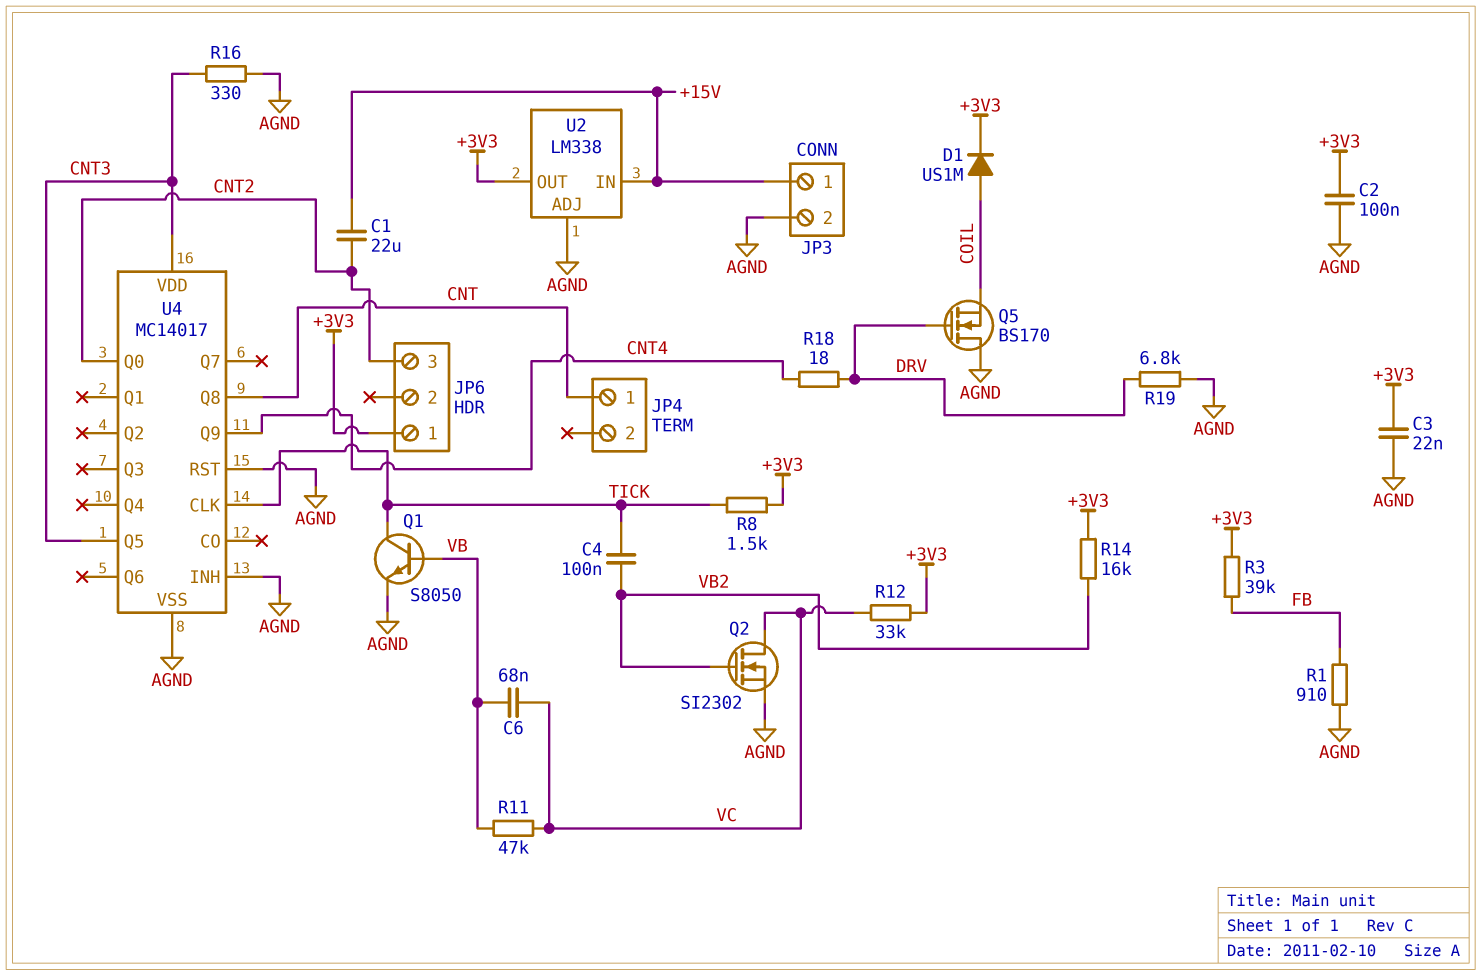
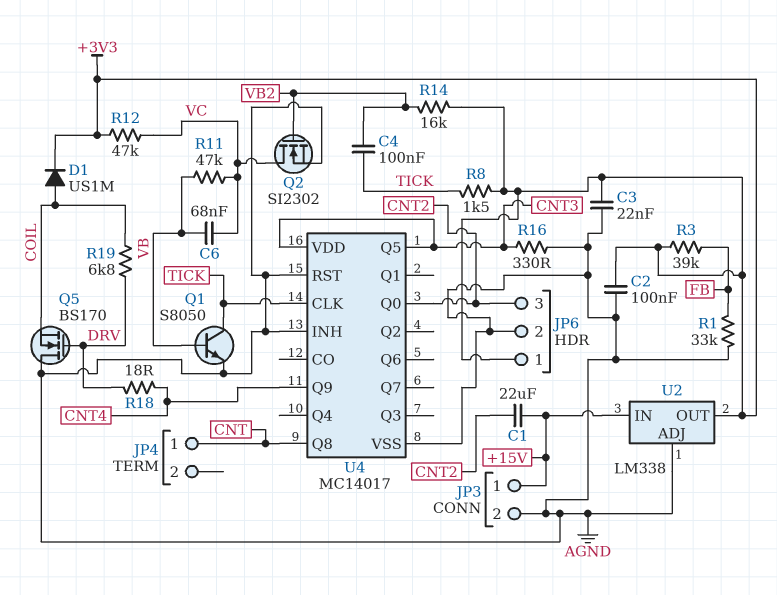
JP6 pin 2: none -> AGND
R1: 910 (AGND, FB) -> 33k (AGND, FB)
R12: 33k (+3V3, VC) -> 47k (+3V3, VC)
R19: 6.8k (AGND, DRV) -> 6.8k (COIL, DRV)

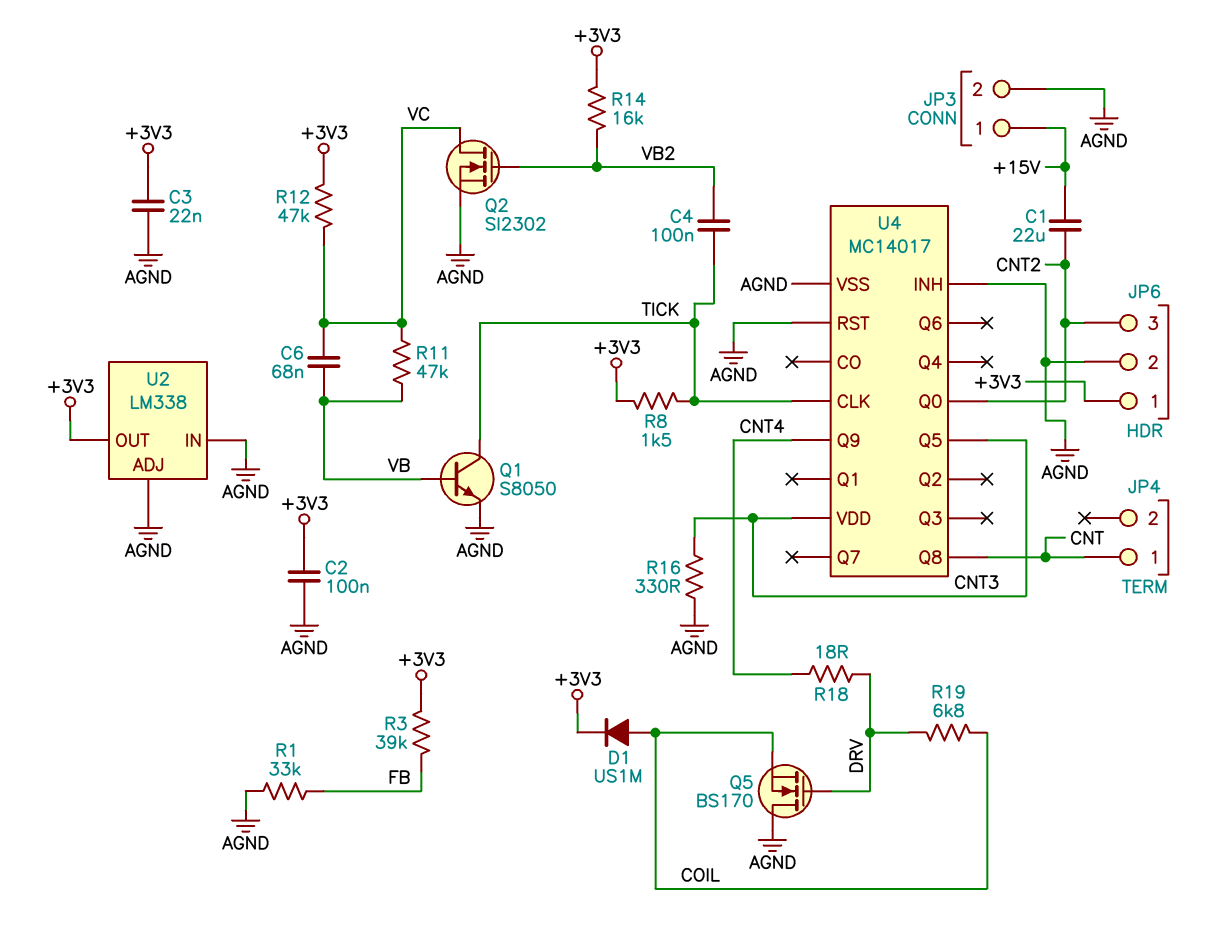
U2 pin IN: +15V -> AGND

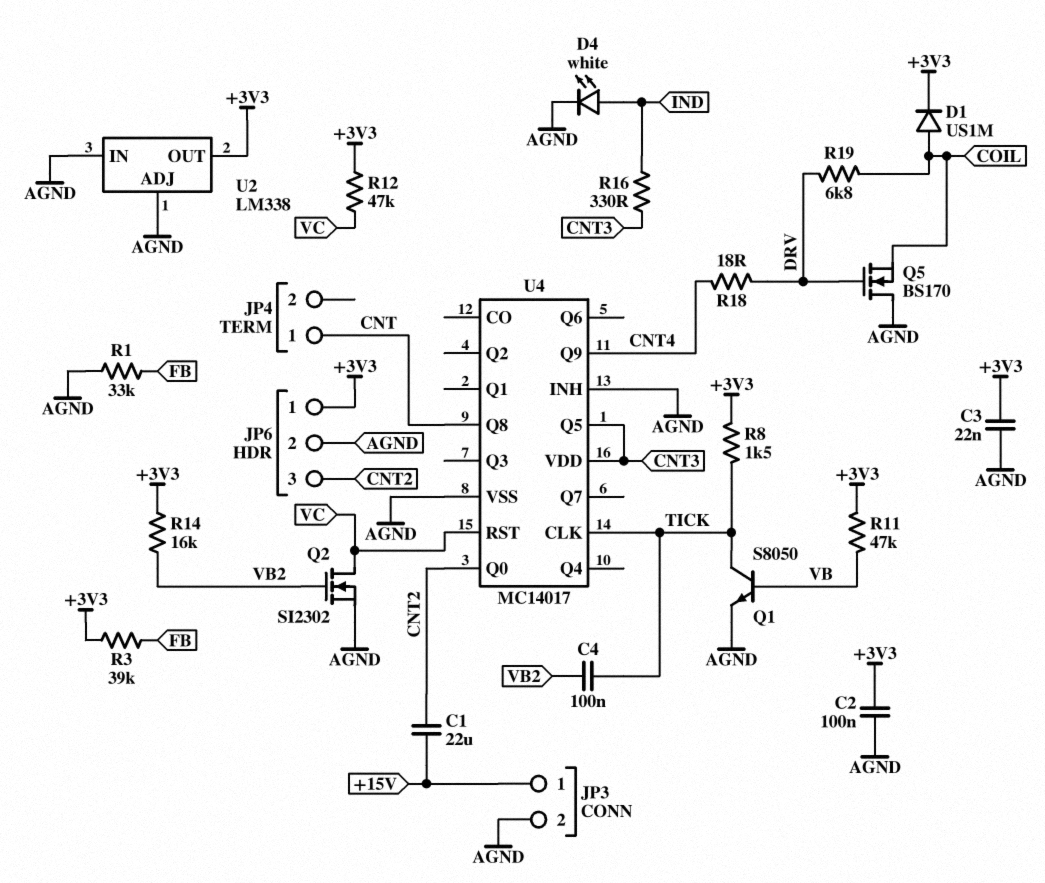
C6: 68nF (VB, VC) -> none
D4: none -> LED white (A IND, K AGND)
R11: 47k (VB, VC) -> 47k (+3V3, VB)
R16: 330 (AGND, CNT3) -> 330 (CNT3, IND)
U4 pin RST: AGND -> VC

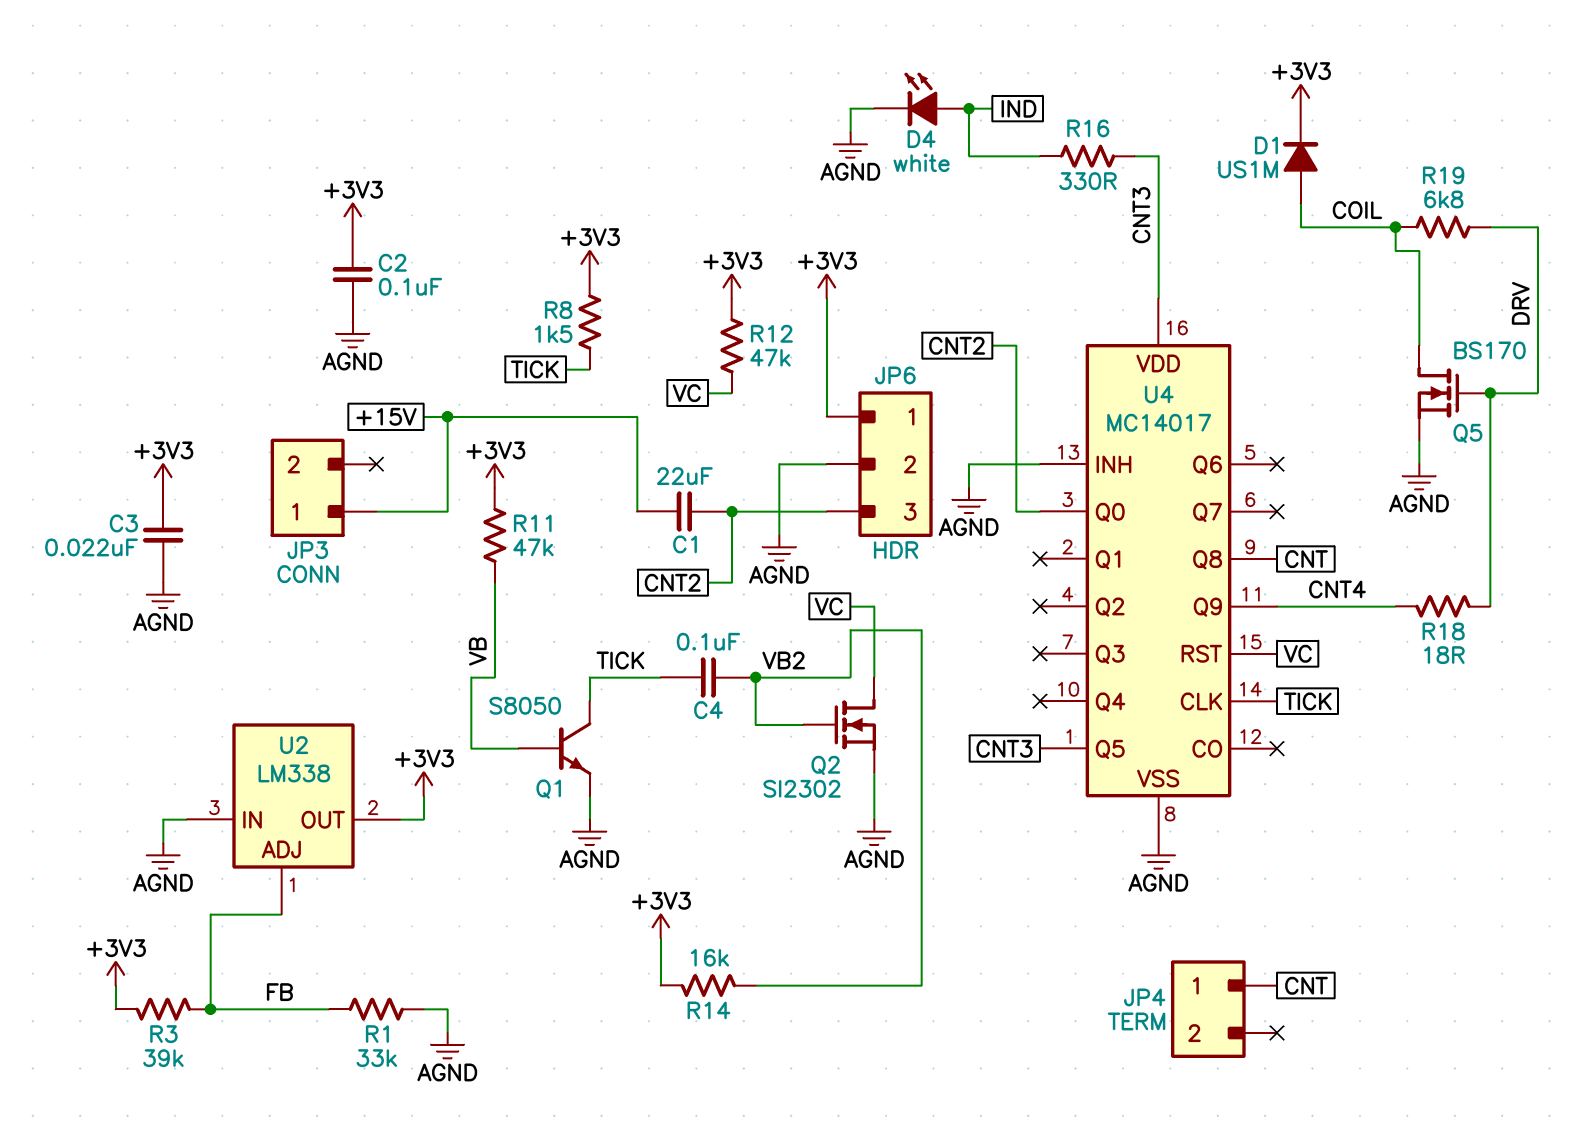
JP3 pin 2: AGND -> none
Q5: NMOS BS170 (G DRV, D AGND, S COIL) -> NMOS BS170 (G DRV, D COIL, S AGND)
U2 pin ADJ: AGND -> FB

